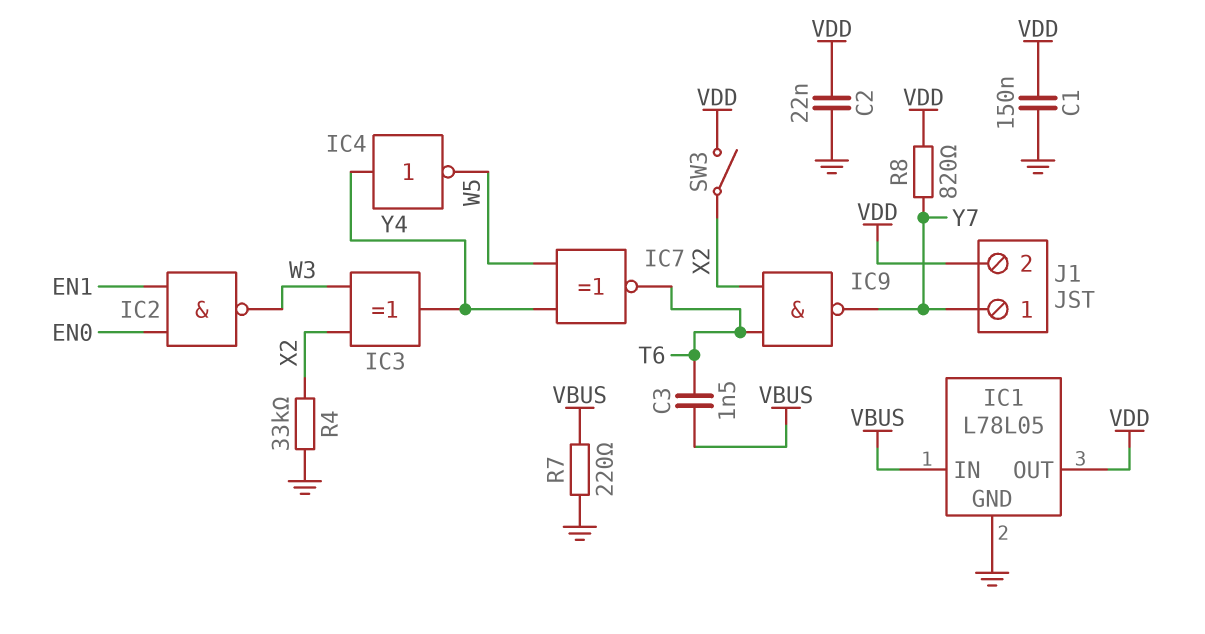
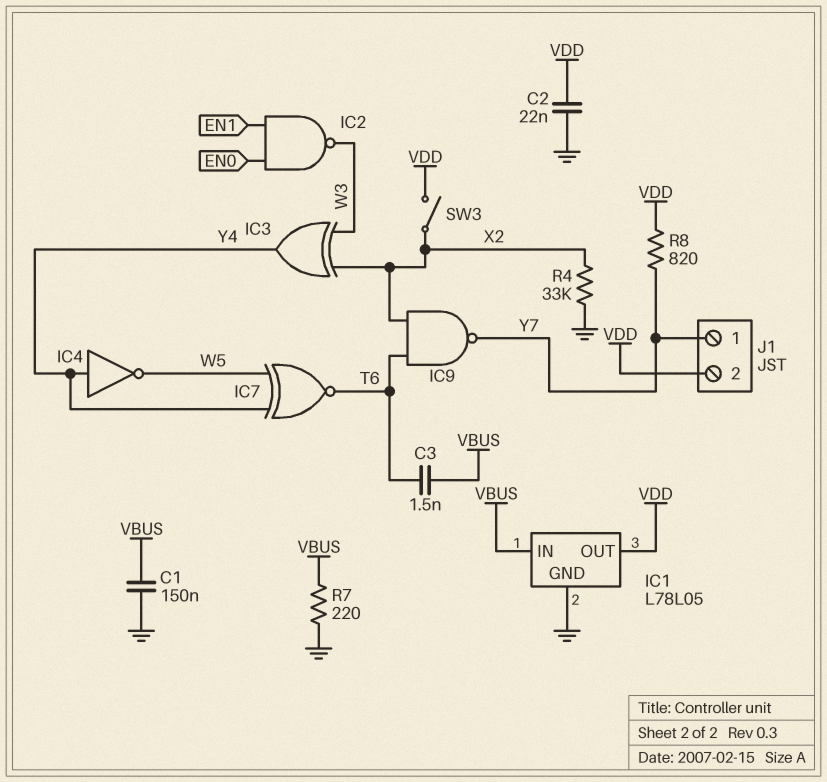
C1: 150nF (GND, VDD) -> 150nF (GND, VBUS)

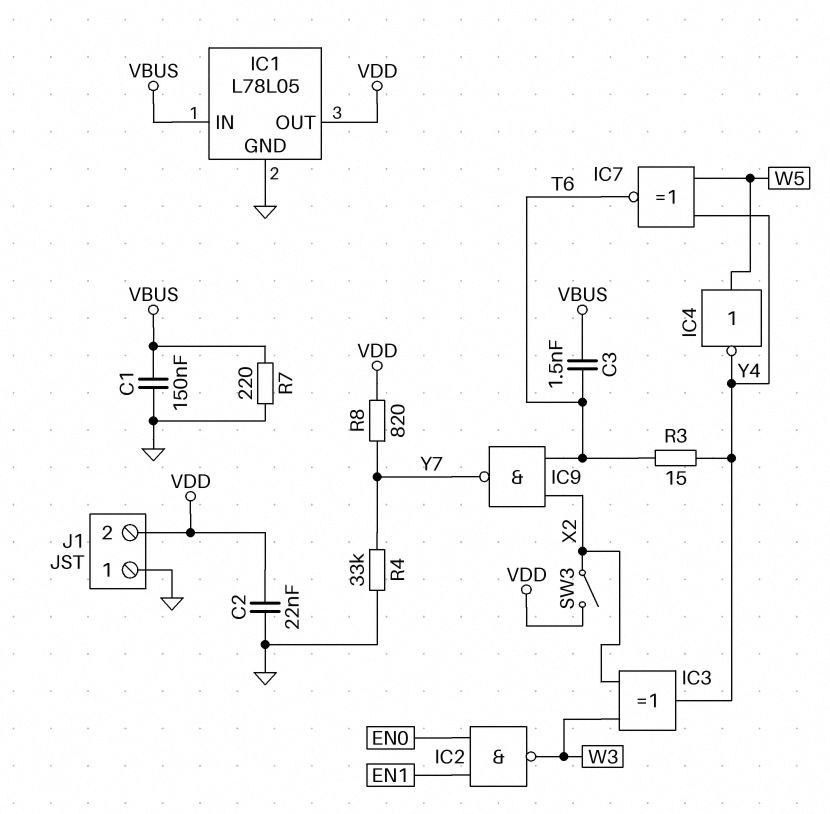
IC4: NOT (in Y4, out W5) -> NOT (in W5, out Y4)
J1 pin 1: Y7 -> GND
R3: none -> 15 (T6, Y4)
R4: 33k (GND, X2) -> 33k (GND, Y7)

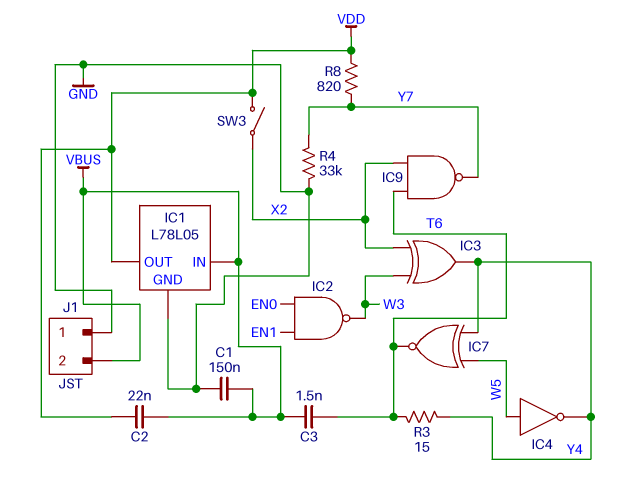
C2: 22nF (GND, VDD) -> 22nF (VBUS, VDD)
J1 pin 2: VDD -> VBUS
R7: 220 (GND, VBUS) -> none

